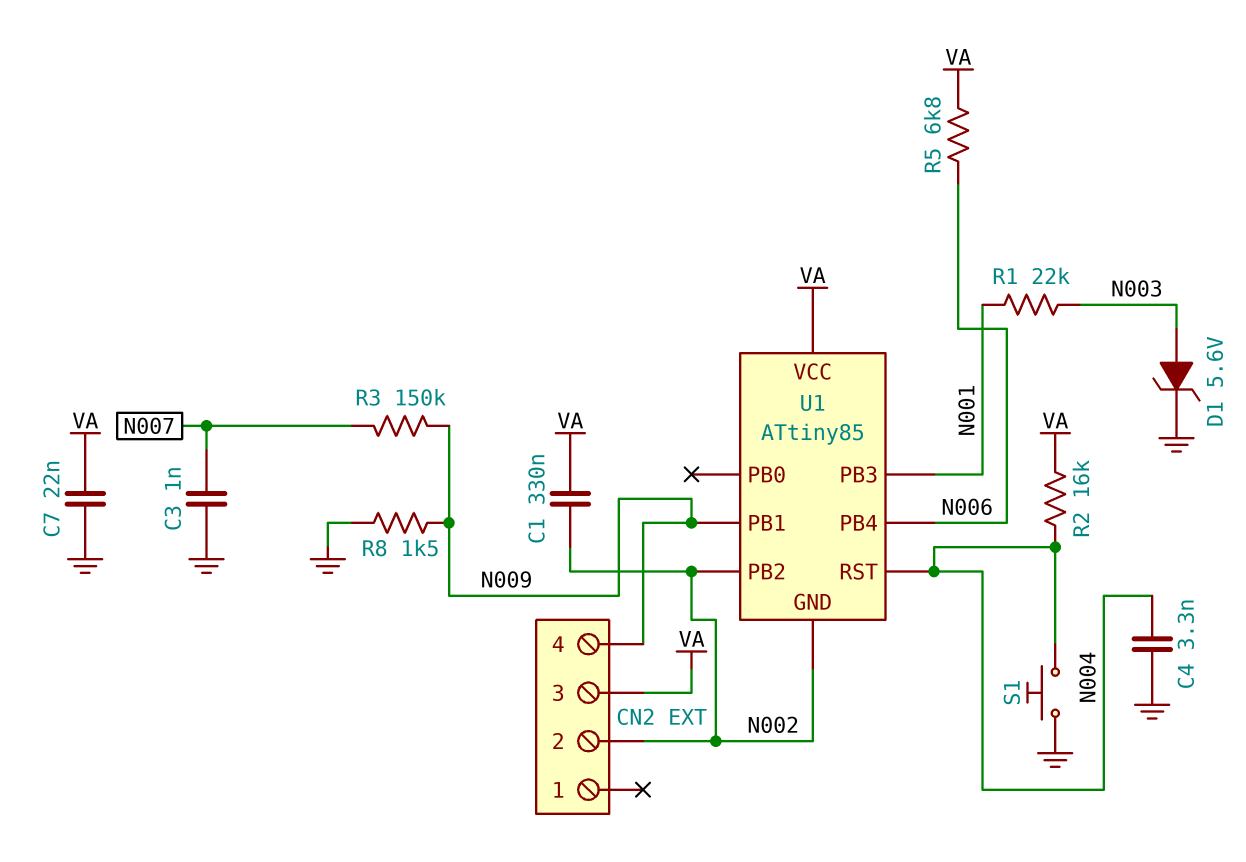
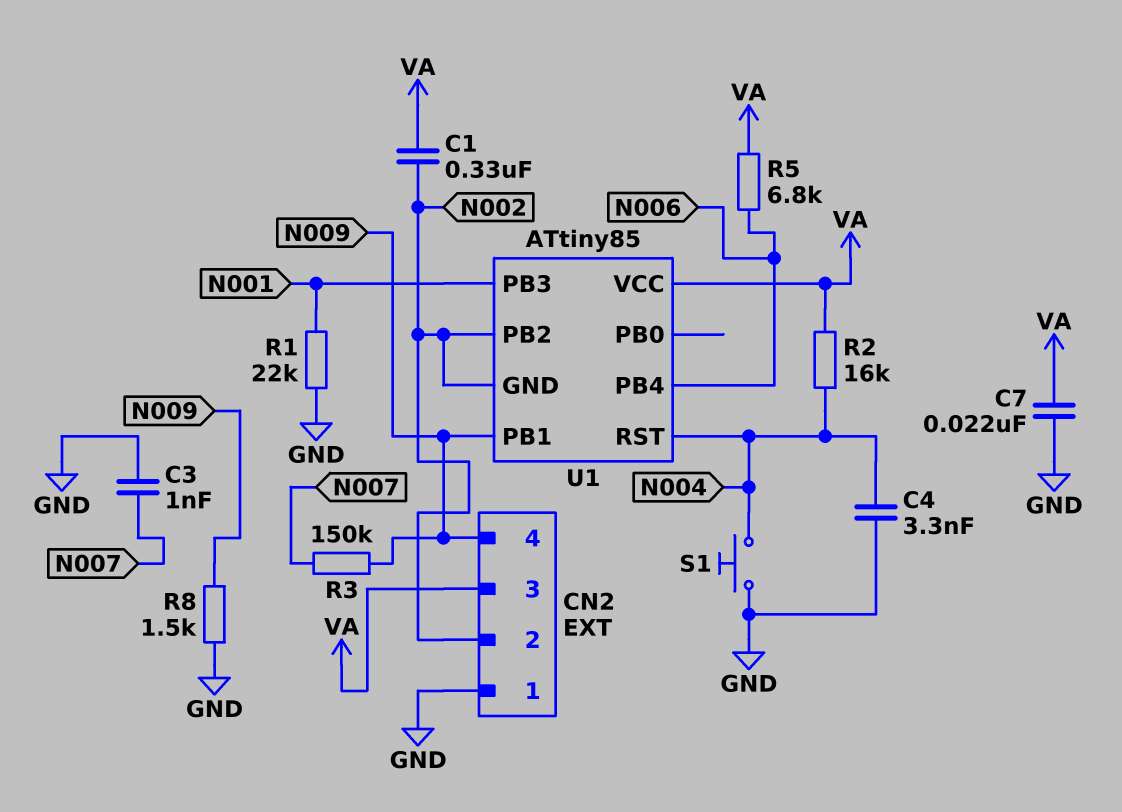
CN2 pin 1: none -> GND
D1: zener 5.6V (A N003, K GND) -> none
R1: 22k (N001, N003) -> 22k (GND, N001)

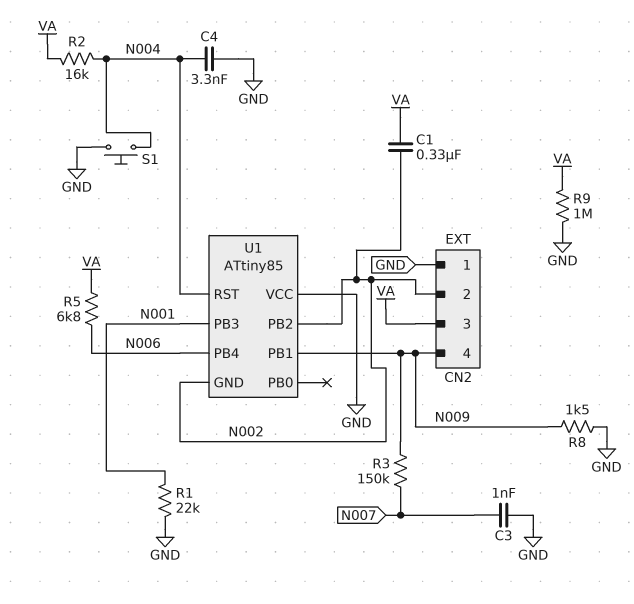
C7: 22nF (GND, VA) -> none
R9: none -> 1M (GND, VA)
U1 pin VCC: VA -> GND

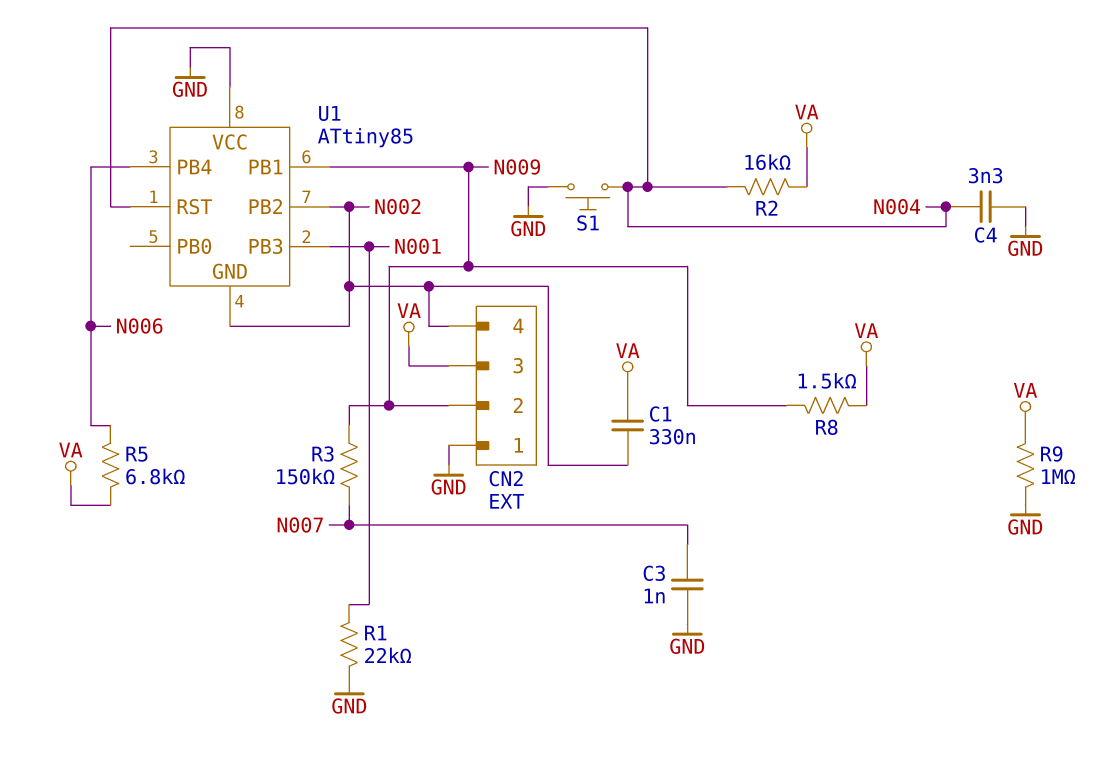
CN2 pin 2: N002 -> N009
CN2 pin 4: N009 -> N002
R8: 1.5k (GND, N009) -> 1.5k (N009, VA)

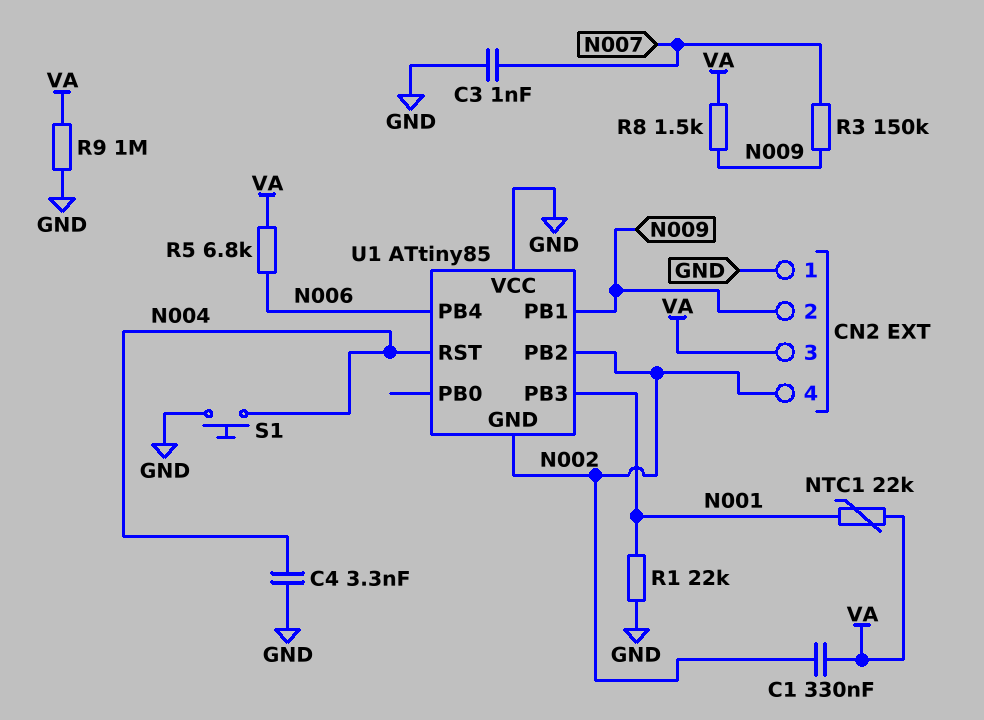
NTC1: none -> 22k (N001, VA)
R2: 16k (N004, VA) -> none

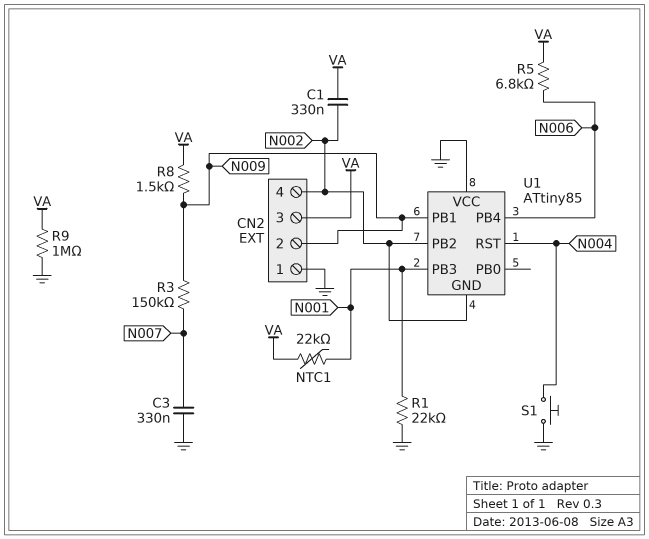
C3: 1nF (GND, N007) -> 330nF (GND, N007)
C4: 3.3nF (GND, N004) -> none

